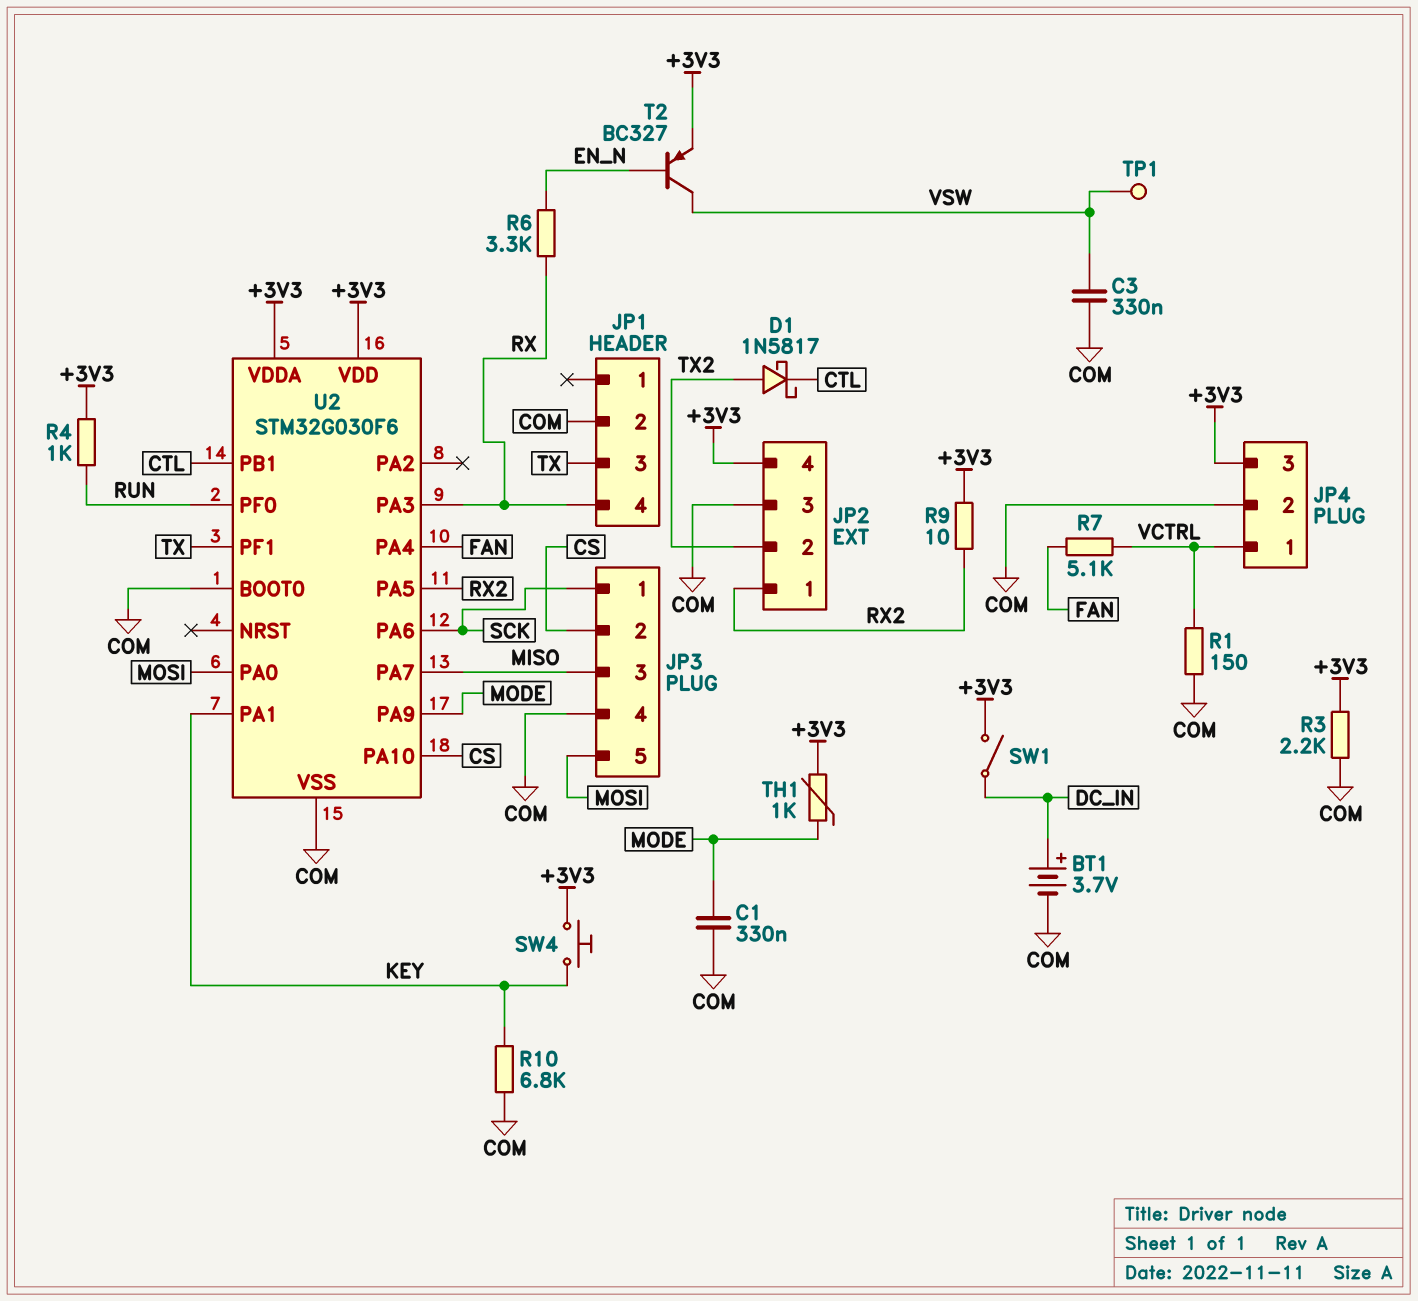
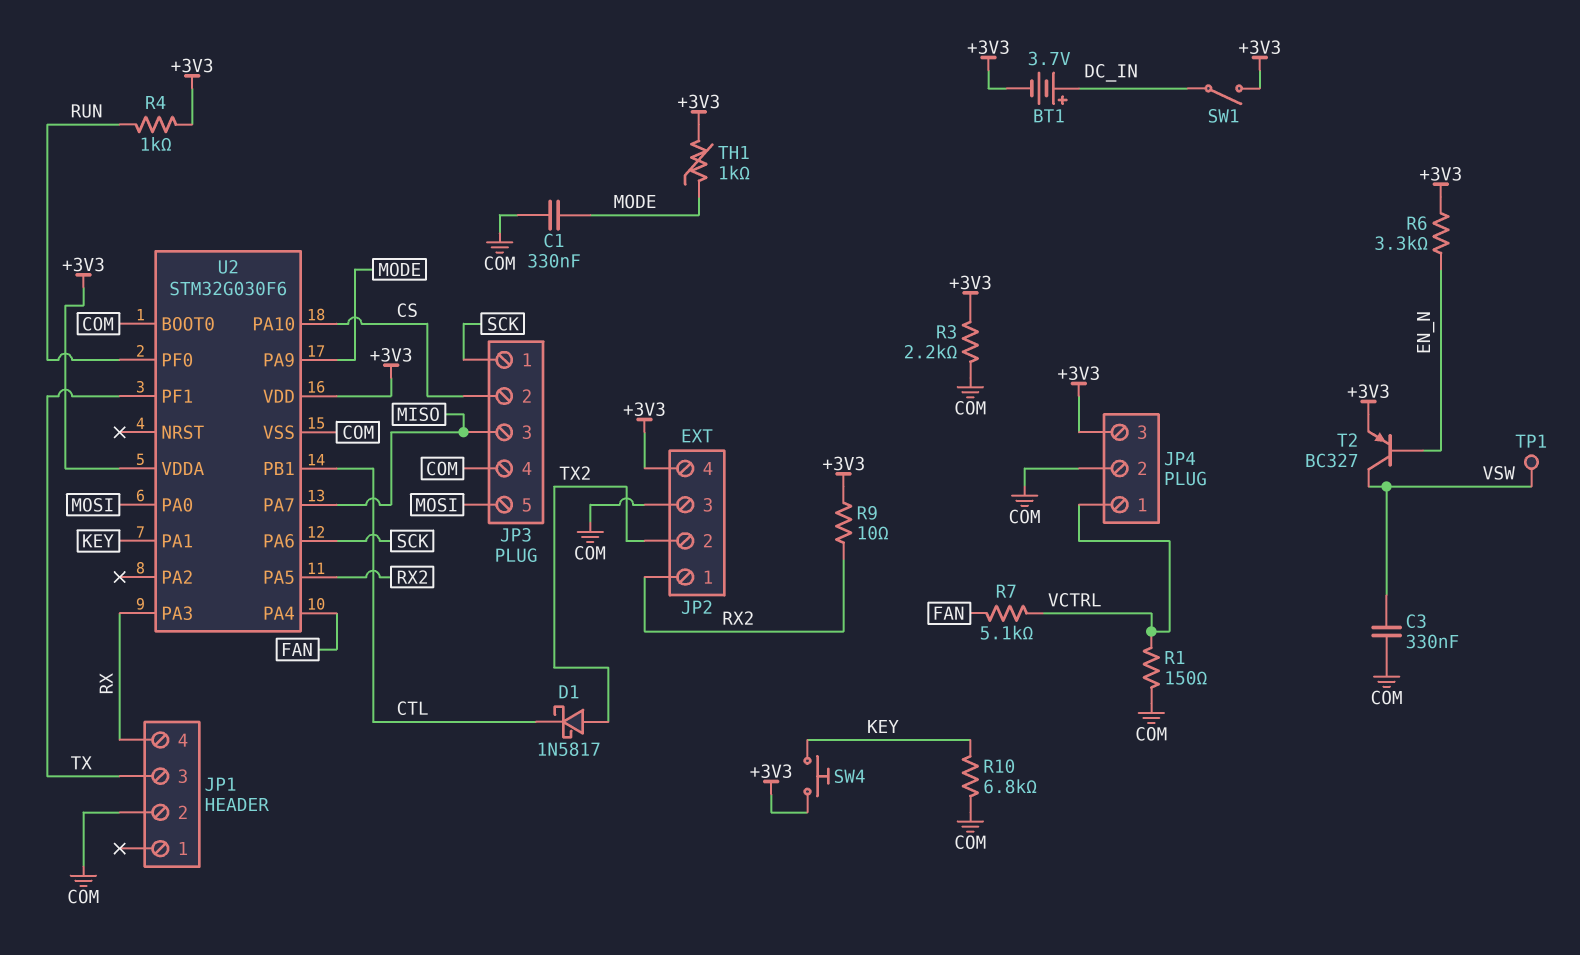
BT1: 3.7V (plus DC_IN, minus COM) -> 3.7V (plus DC_IN, minus +3V3)
R6: 3.3k (EN_N, RX) -> 3.3k (+3V3, EN_N)

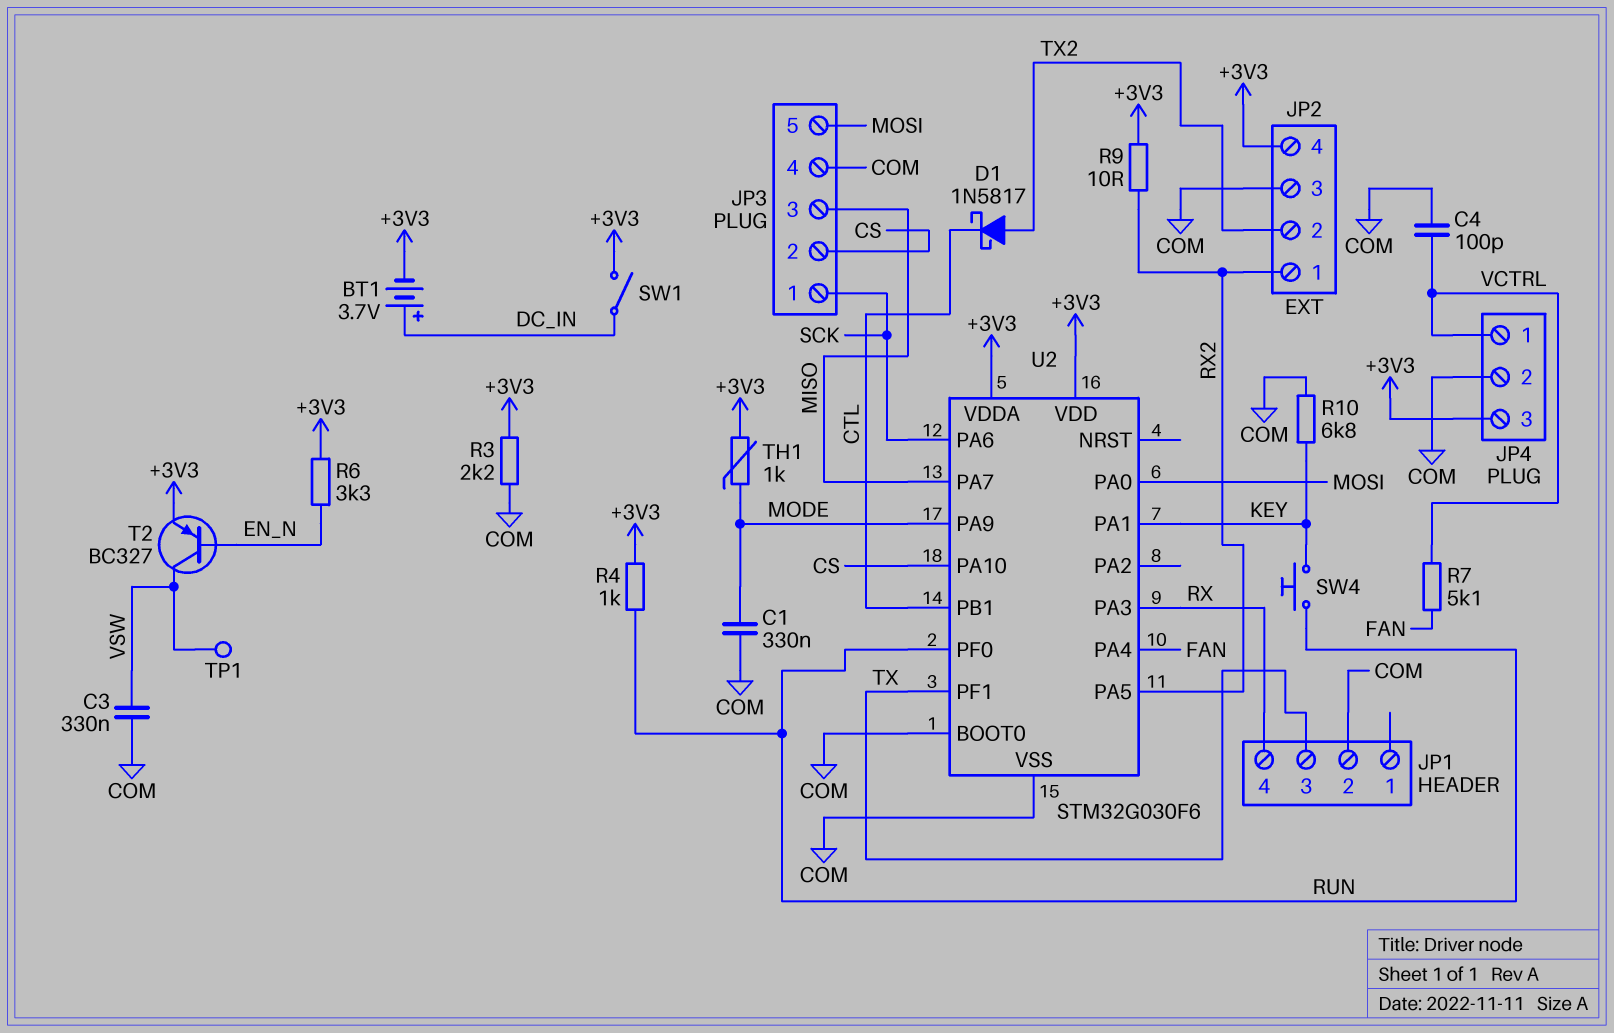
C4: none -> 100pF (COM, VCTRL)
R1: 150 (COM, VCTRL) -> none
SW4: button (+3V3, KEY) -> button (KEY, RUN)

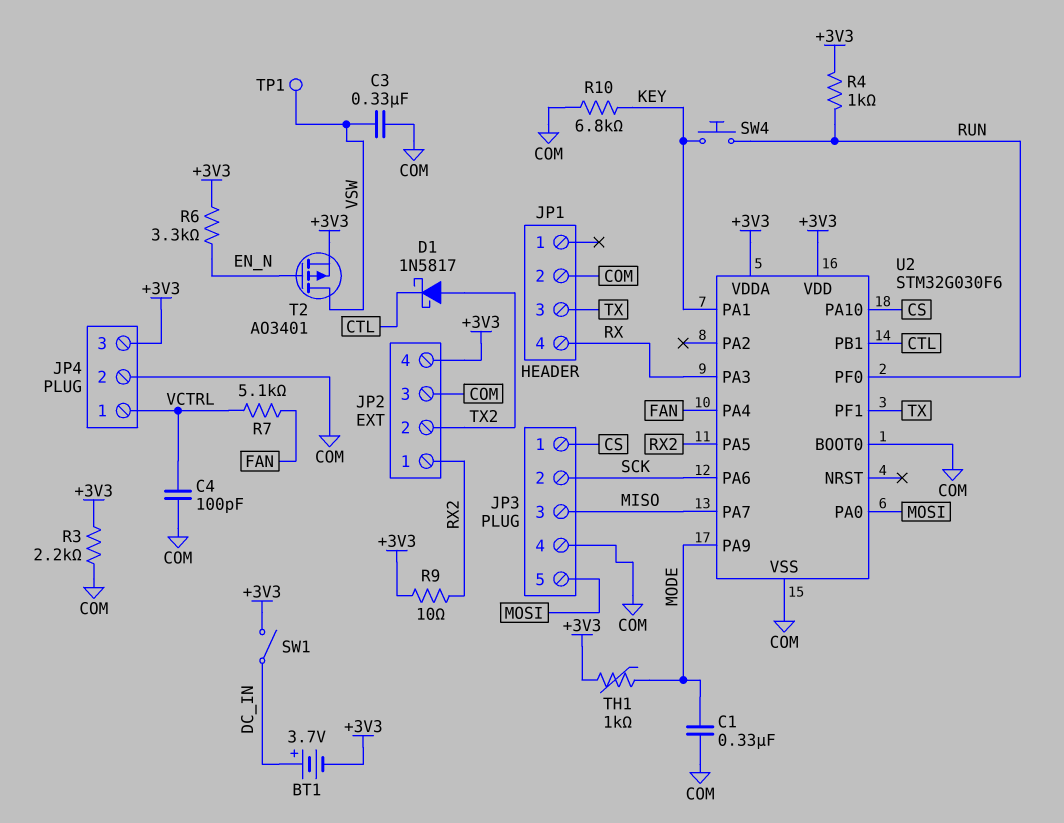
JP3 pin 1: SCK -> CS
JP3 pin 2: CS -> SCK
T2: PNP BC327 (B EN_N, C VSW, E +3V3) -> PMOS AO3401 (G EN_N, D VSW, S +3V3)

